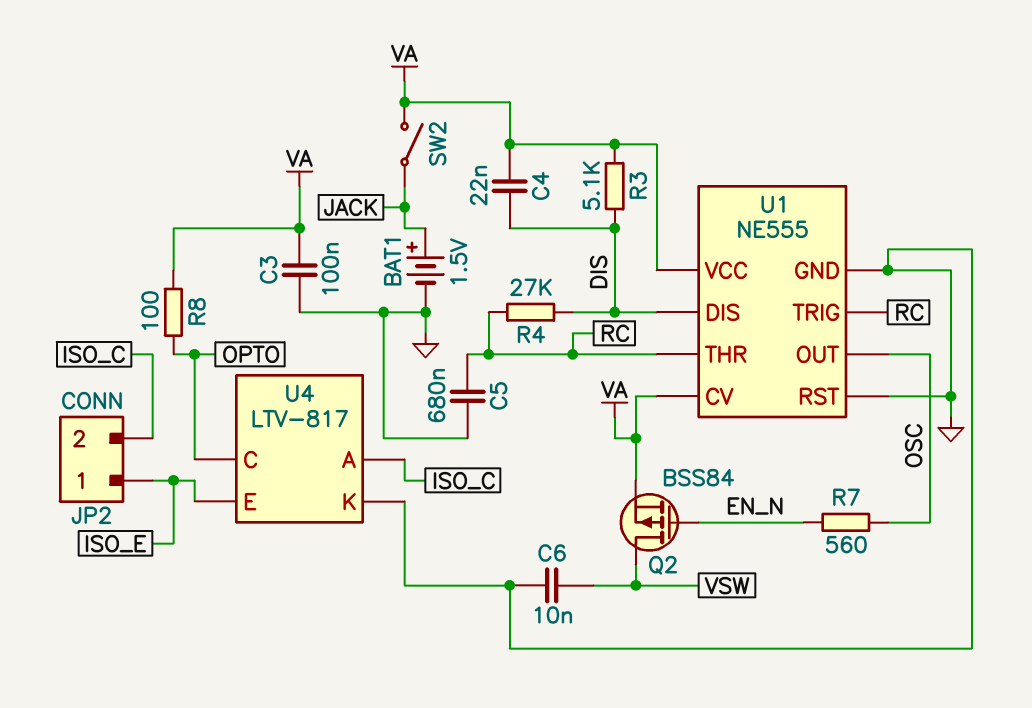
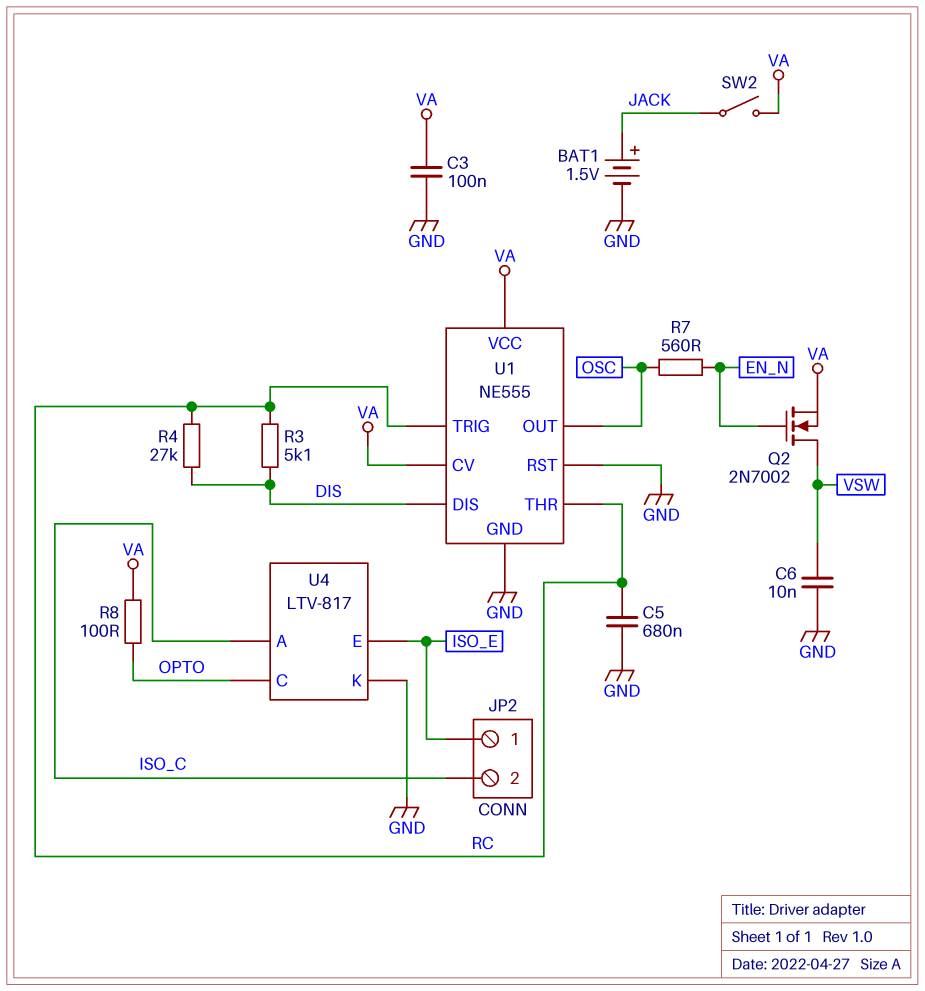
C4: 22nF (DIS, VA) -> none
Q2: PMOS BSS84 (G EN_N, D VSW, S VA) -> NMOS 2N7002 (G EN_N, D VSW, S VA)
R3: 5.1k (DIS, VA) -> 5.1k (DIS, RC)

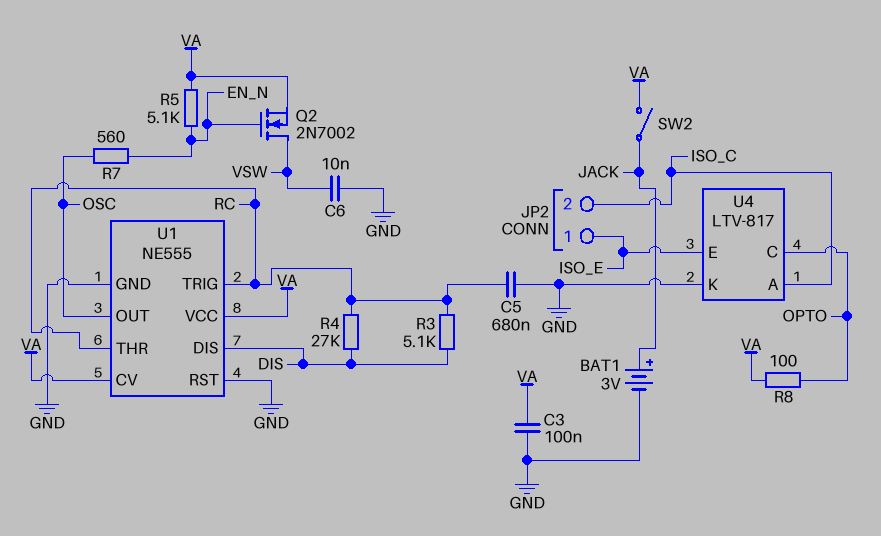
BAT1: 1.5V (plus JACK, minus GND) -> 3V (plus JACK, minus GND)
R5: none -> 5.1k (EN_N, VA)

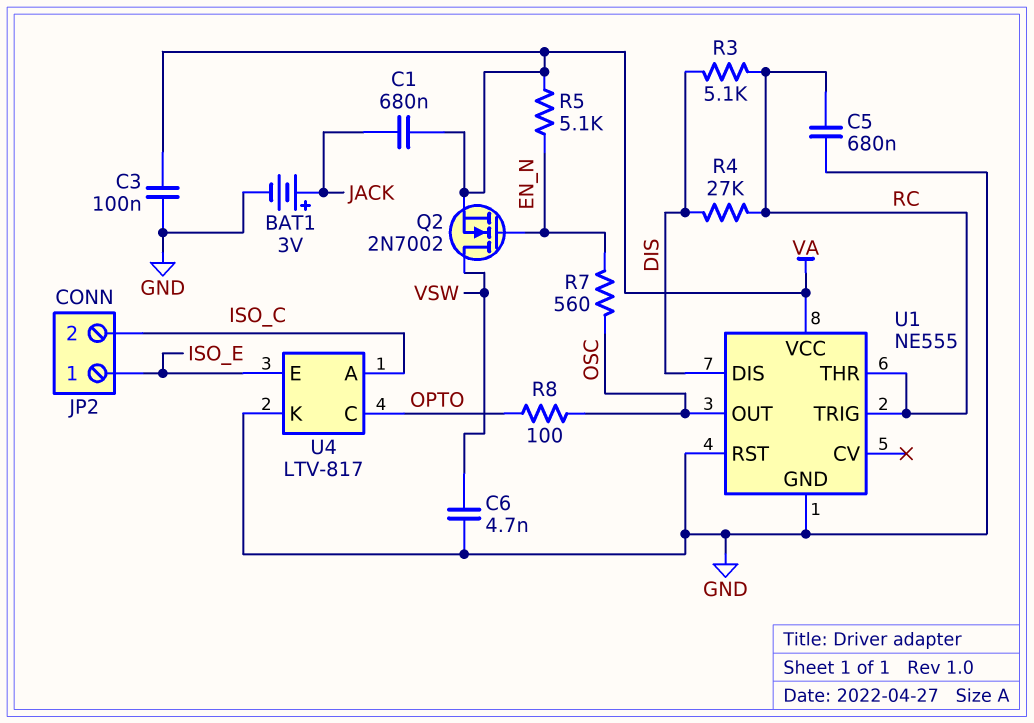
C1: none -> 680nF (JACK, VA)
C6: 10nF (GND, VSW) -> 4.7nF (GND, VSW)
R8: 100 (OPTO, VA) -> 100 (OPTO, OSC)
SW2: switch (JACK, VA) -> none
U1 pin CV: VA -> none

